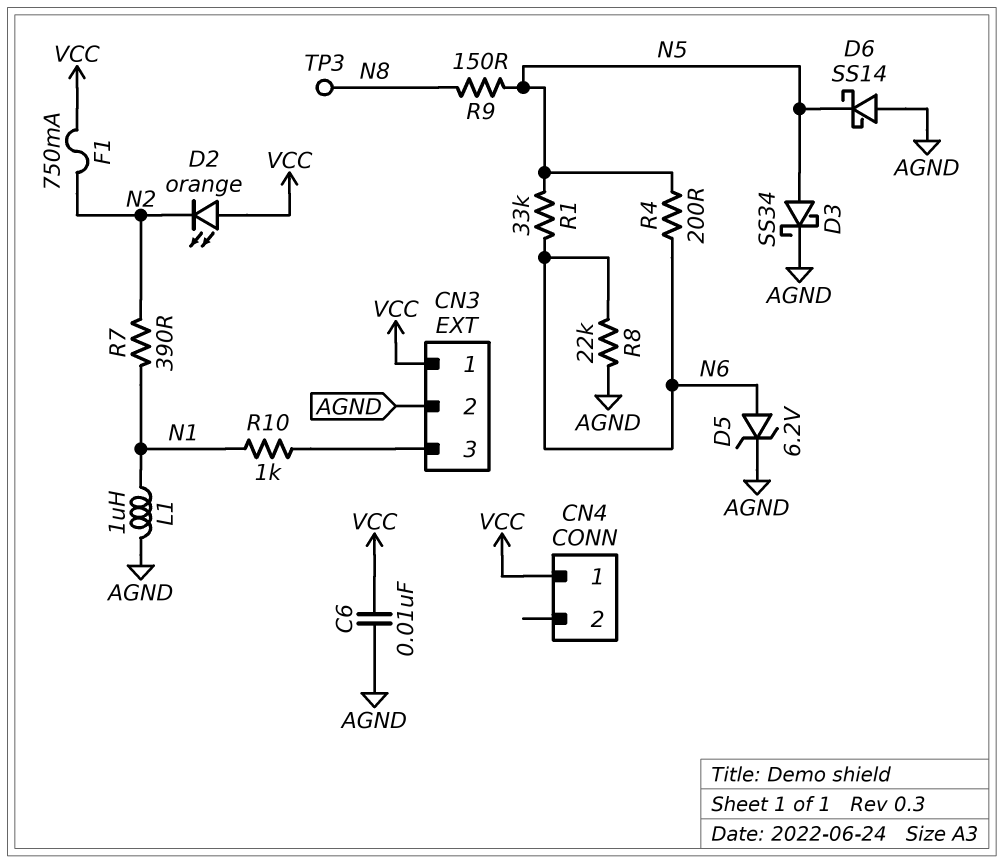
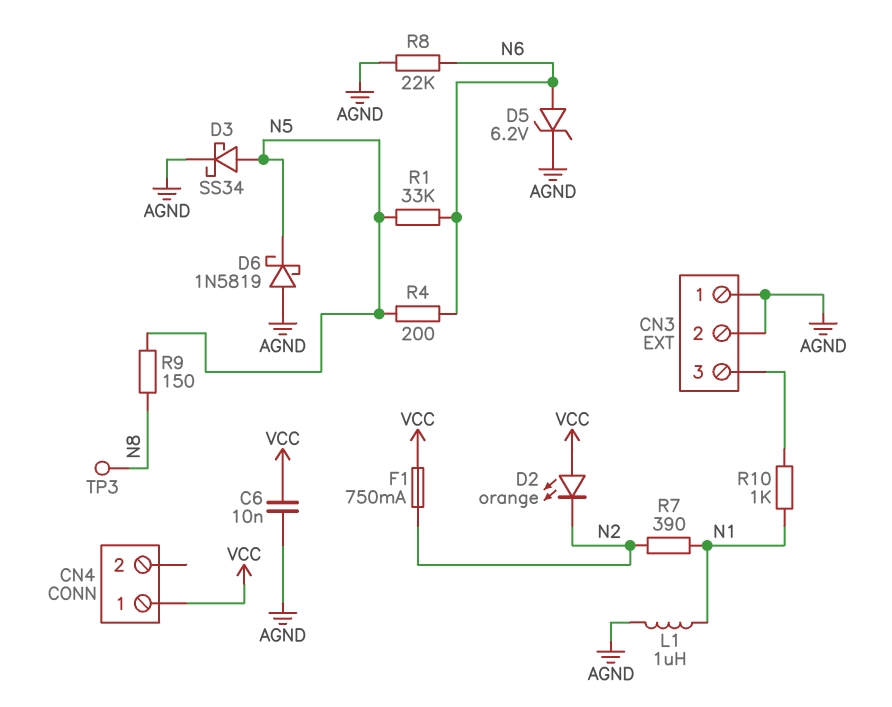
CN3 pin 1: VCC -> AGND
D6: schottky SS14 (A AGND, K N5) -> schottky 1N5819 (A AGND, K N5)

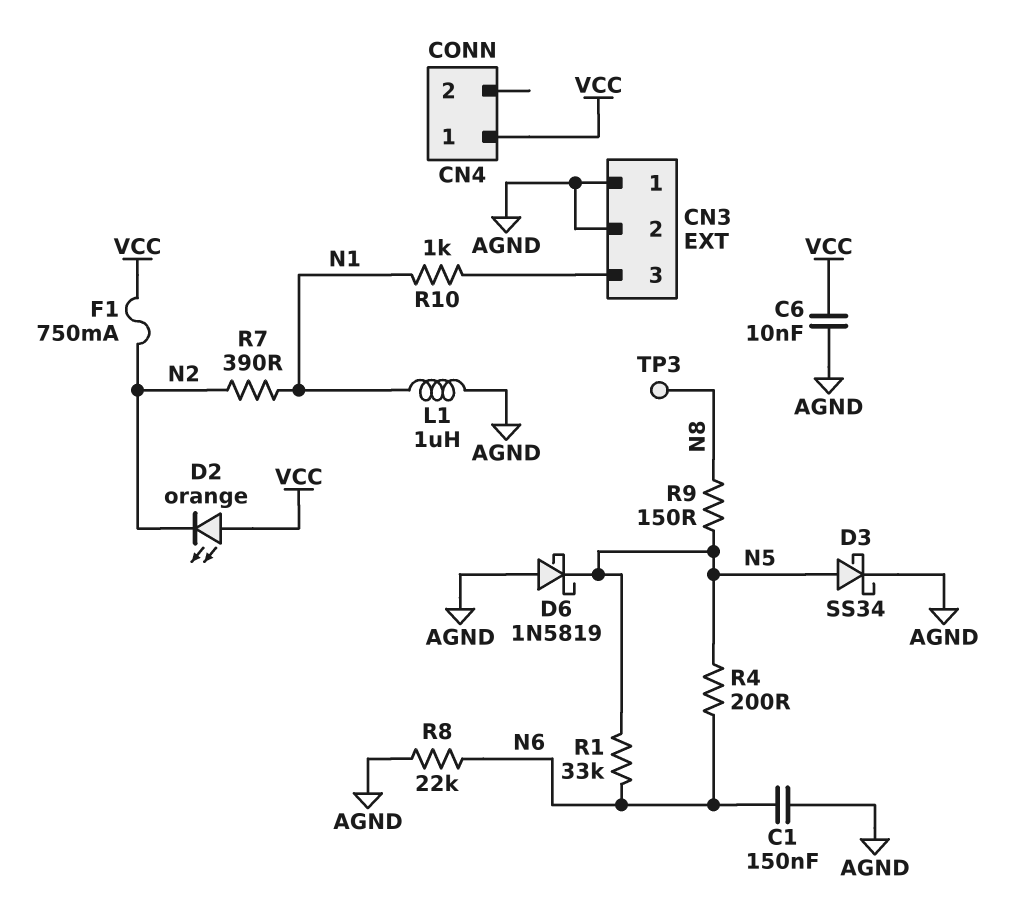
C1: none -> 150nF (AGND, N6)
D5: zener 6.2V (A N6, K AGND) -> none

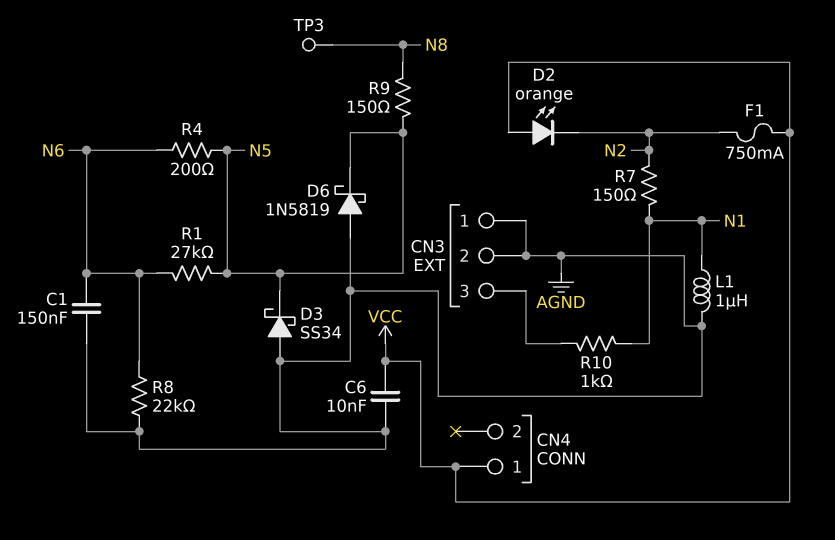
D3: schottky SS34 (A N5, K AGND) -> schottky SS34 (A AGND, K N5)
R1: 33k (N5, N6) -> 27k (N5, N6)
R7: 390 (N1, N2) -> 150 (N1, N2)

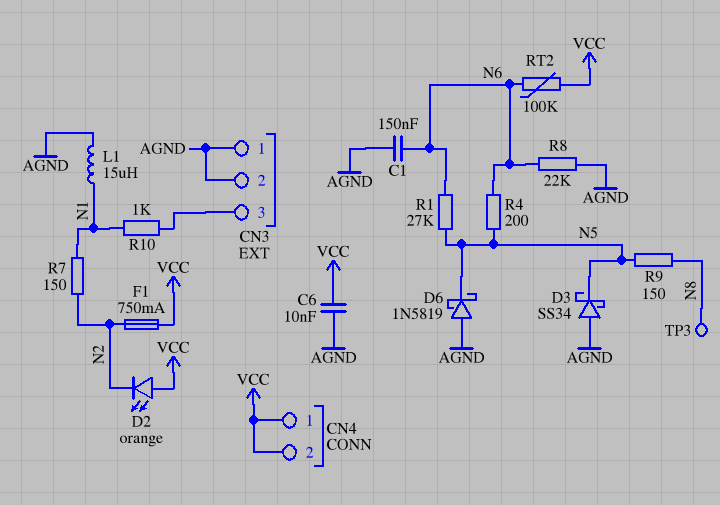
CN4 pin 2: none -> VCC
L1: 1uH (AGND, N1) -> 15uH (AGND, N1)
RT2: none -> 100k (N6, VCC)

